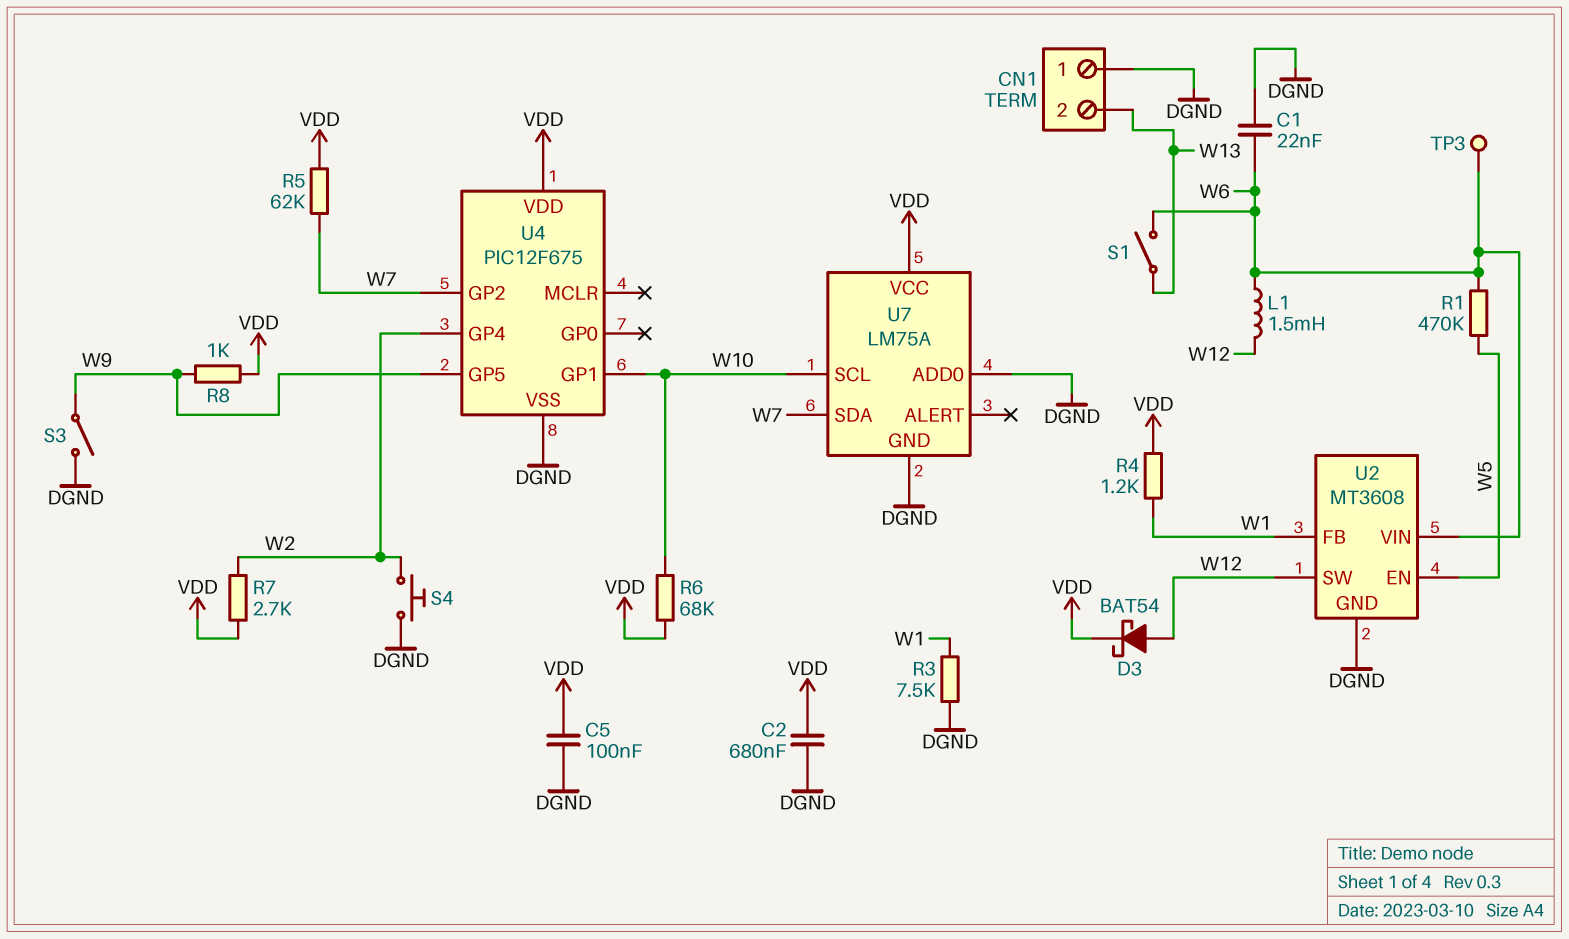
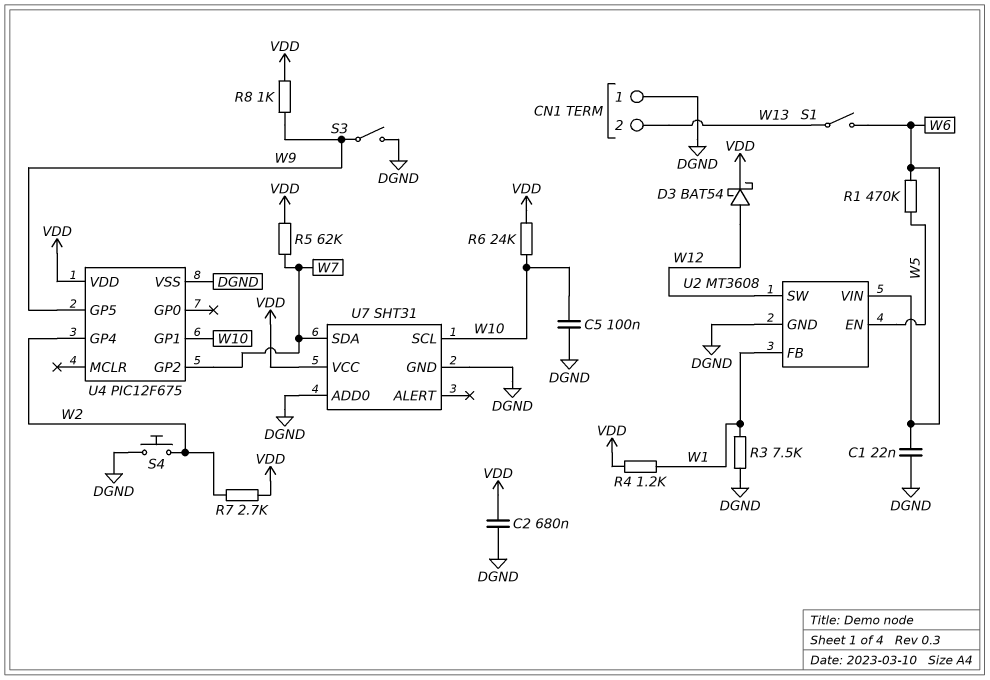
C5: 100nF (DGND, VDD) -> 100nF (DGND, W10)
L1: 1.5mH (W6, W12) -> none
R6: 68k (VDD, W10) -> 24k (VDD, W10)
TP3: test point (W6) -> none
U7: LM75A -> SHT31

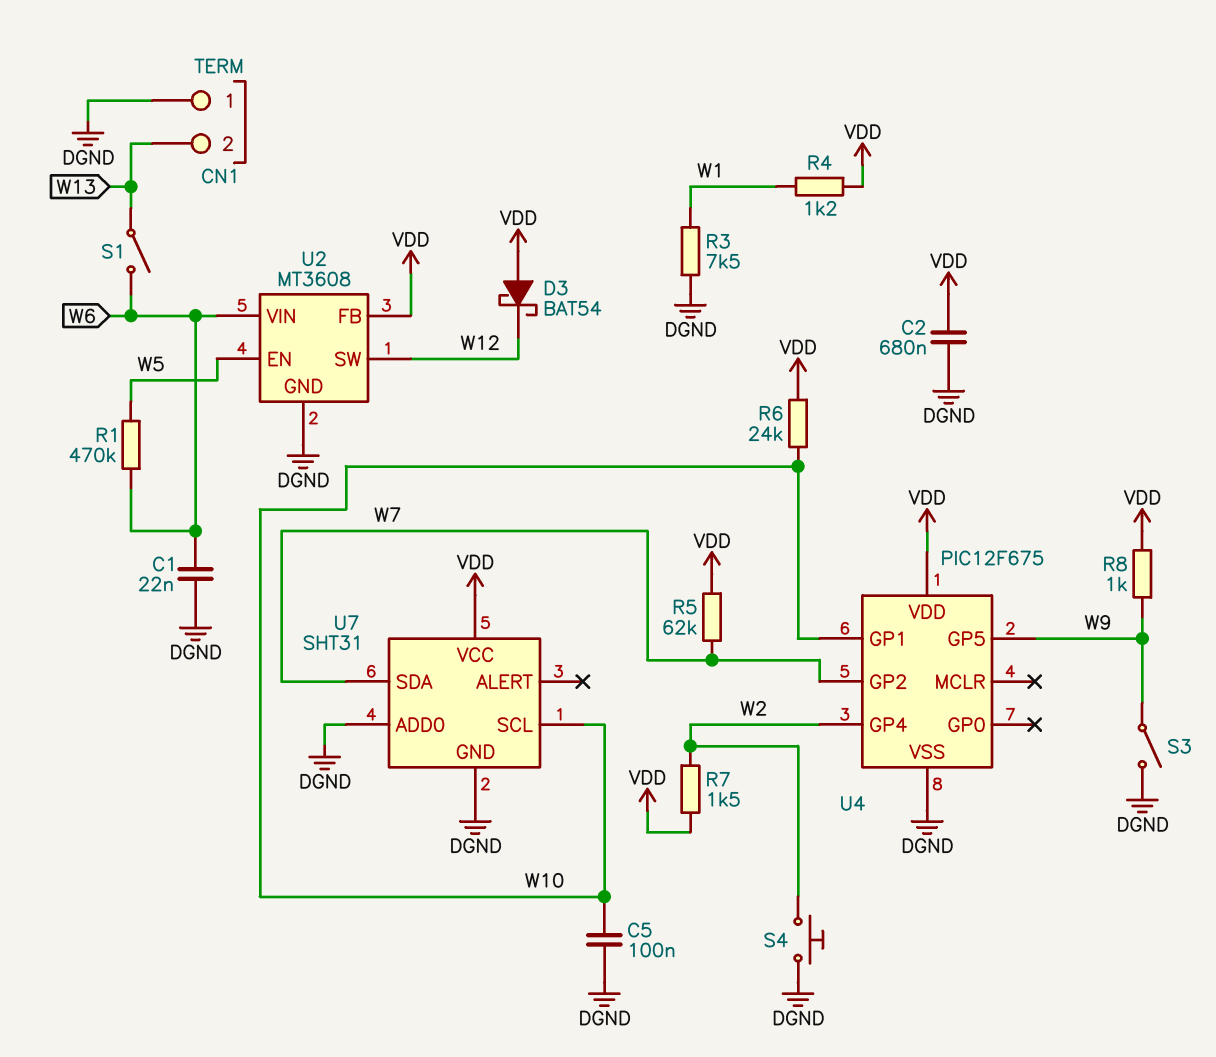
D3: schottky BAT54 (A W12, K VDD) -> schottky BAT54 (A VDD, K W12)
R7: 2.7k (VDD, W2) -> 1.5k (VDD, W2)
U2 pin FB: W1 -> VDD

